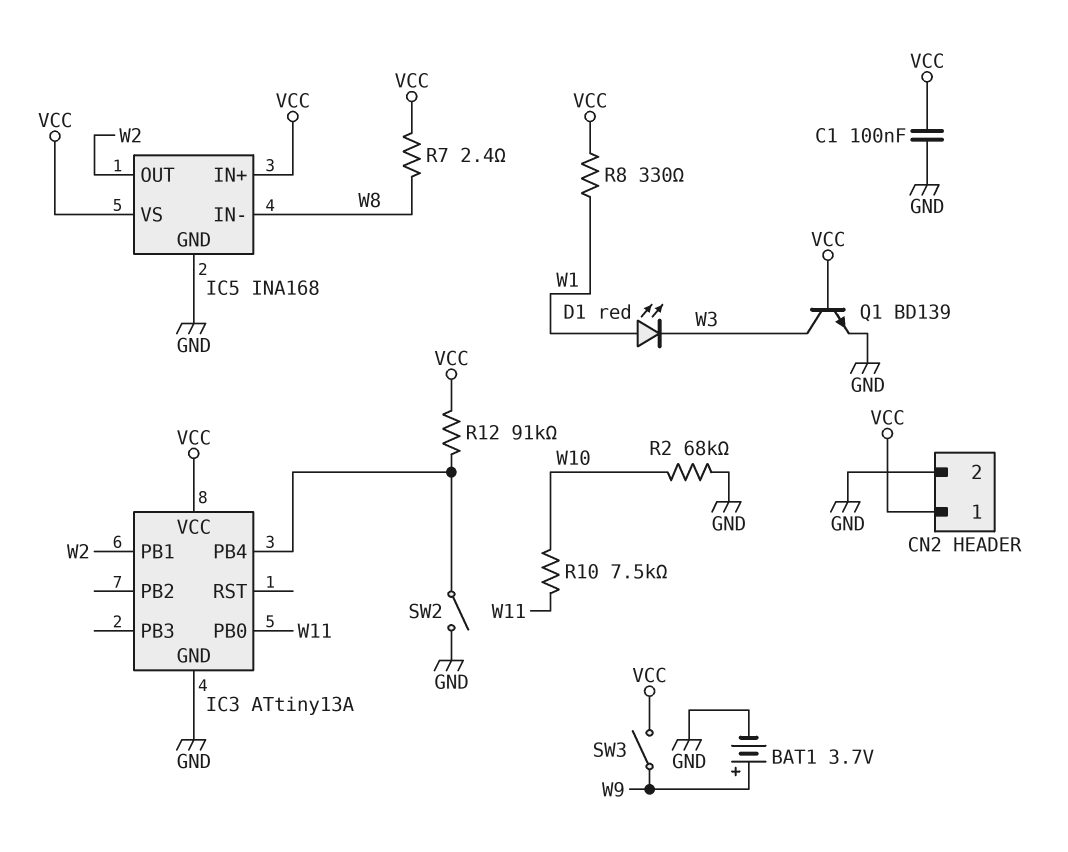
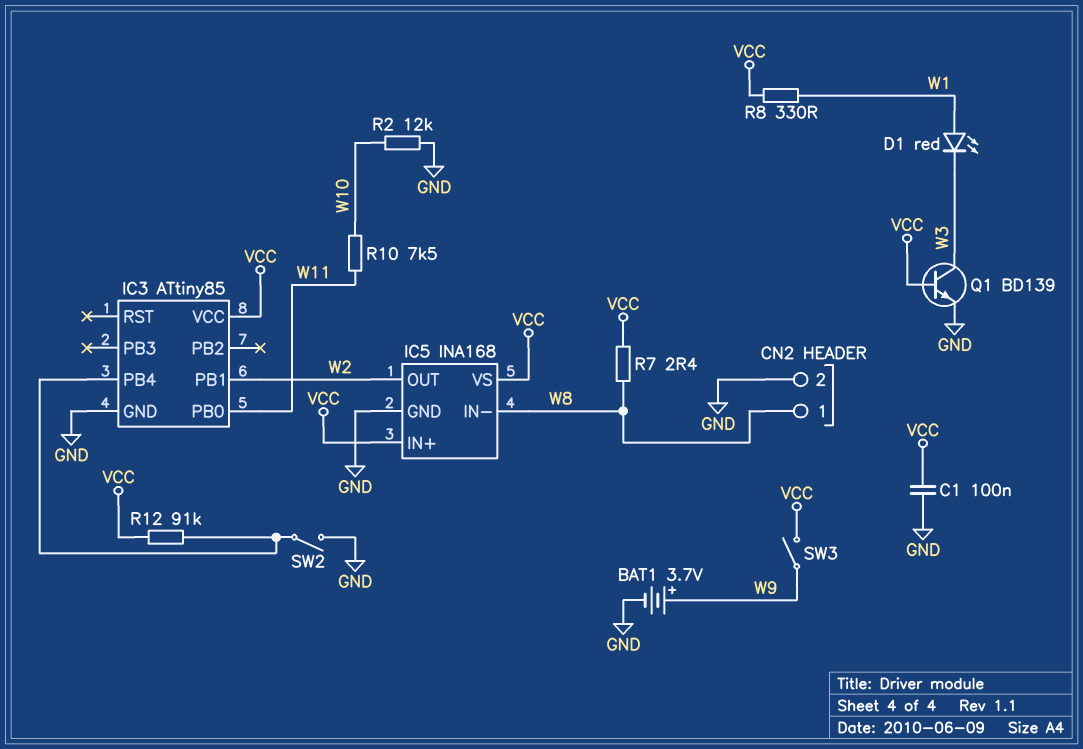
CN2 pin 1: VCC -> W8
IC3: ATtiny13A -> ATtiny85
R2: 68k (GND, W10) -> 12k (GND, W10)

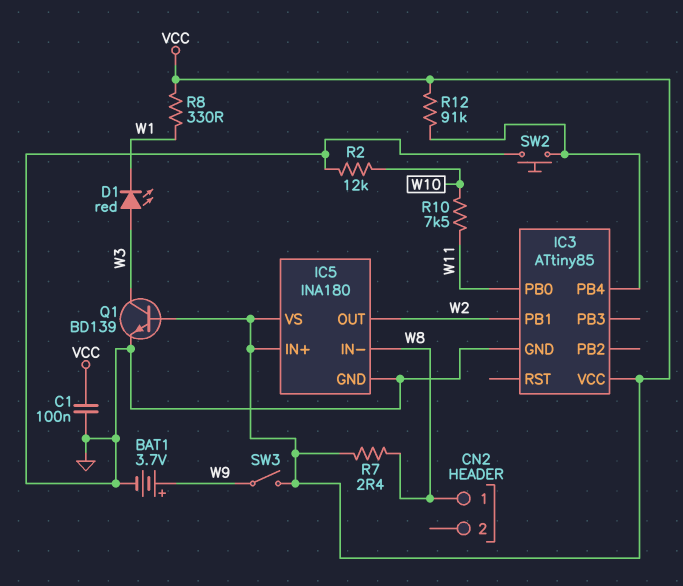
CN2 pin 2: GND -> none
D1: LED red (A W1, K W3) -> LED red (A W3, K W1)
IC5: INA168 -> INA180
SW2: switch (GND, IC3/PB4) -> button (GND, IC3/PB4)

